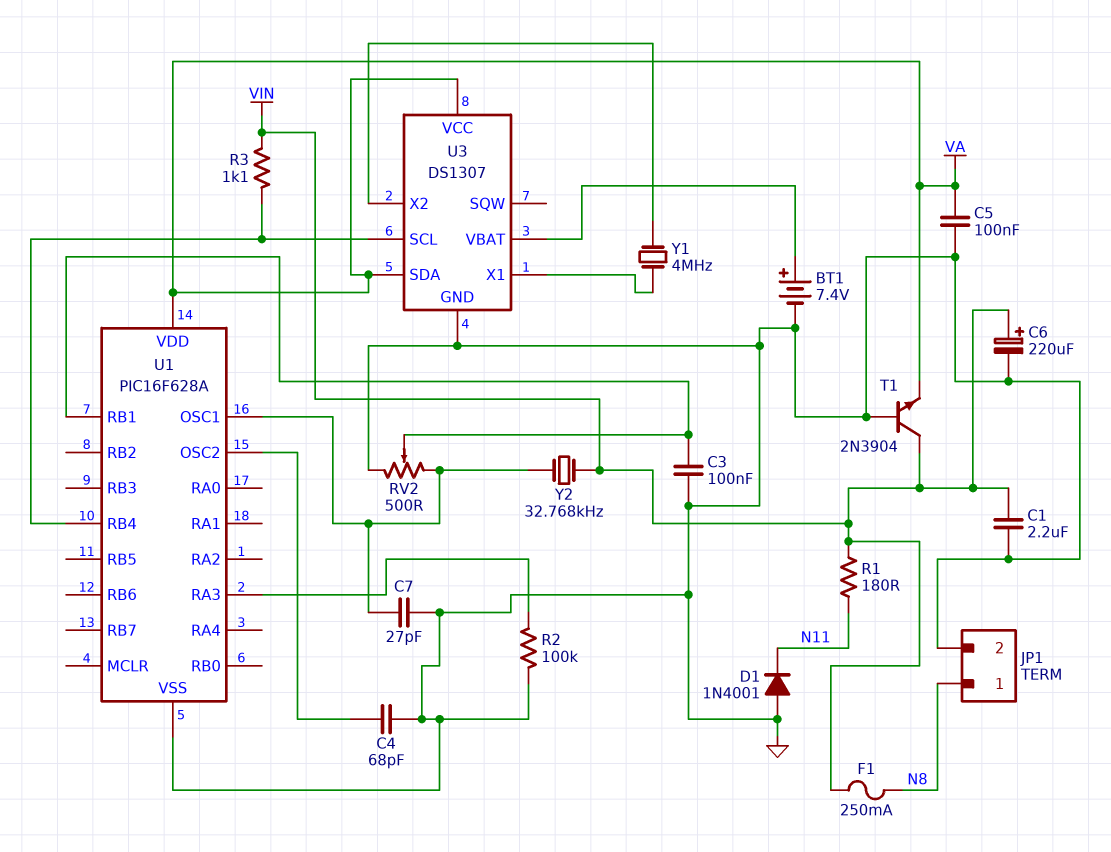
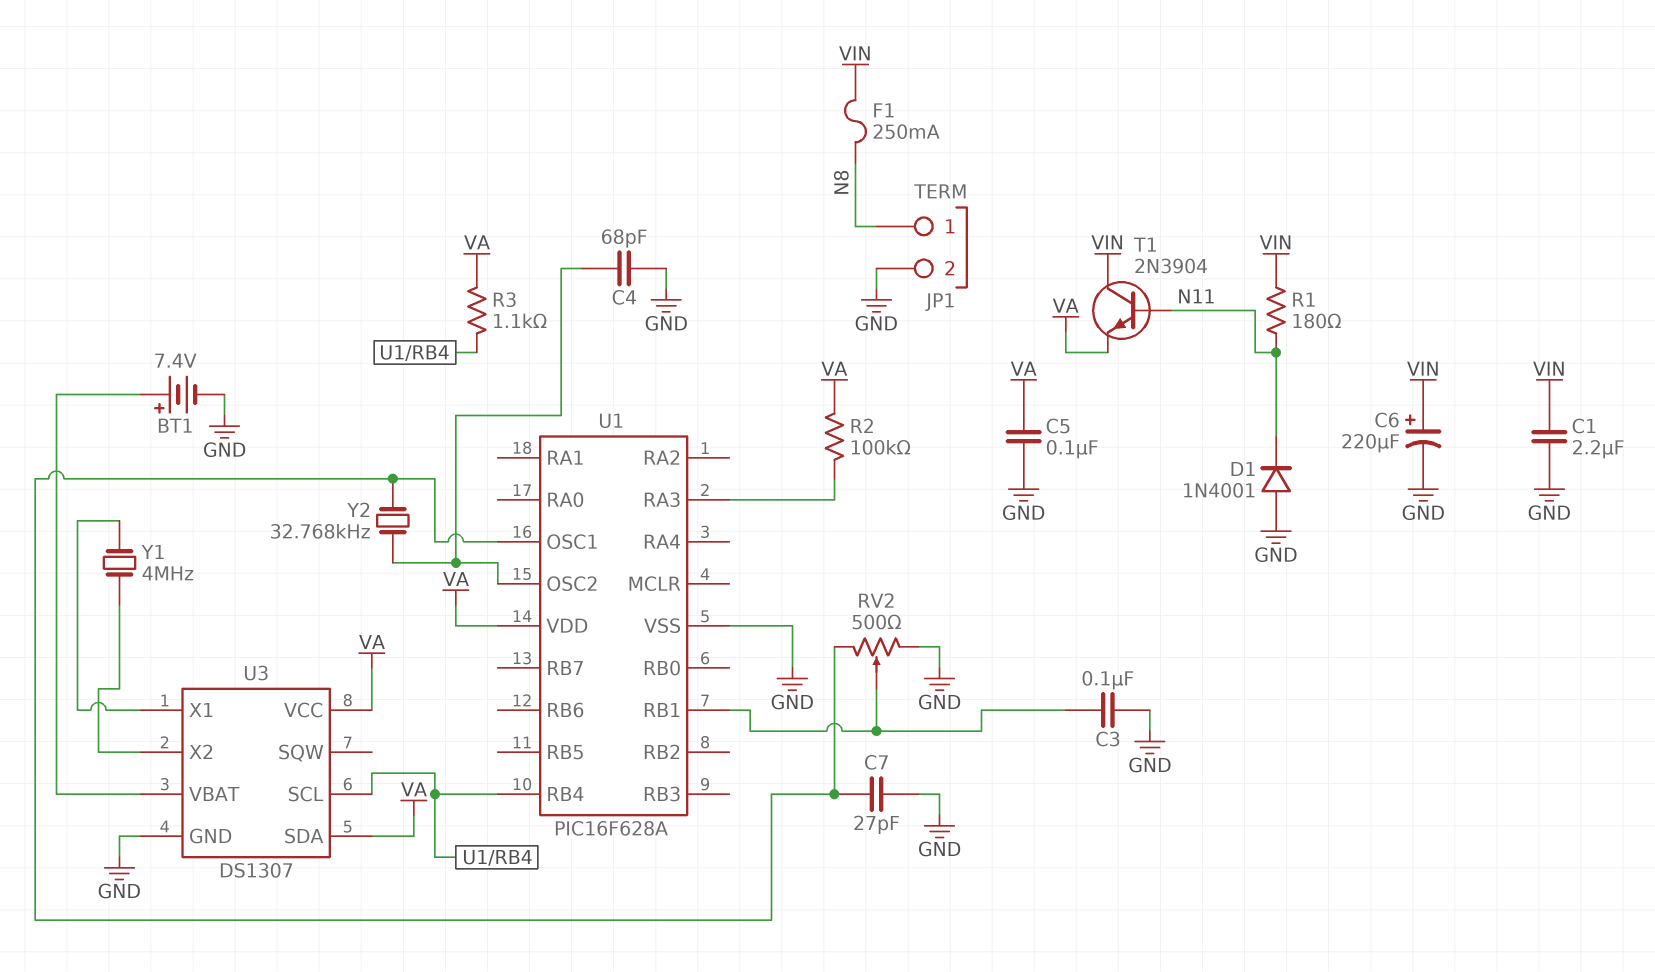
R2: 100k (GND, U1/RA3) -> 100k (U1/RA3, VA)
R3: 1.1k (U1/RB4, VIN) -> 1.1k (U1/RB4, VA)
T1: NPN 2N3904 (B GND, C VIN, E VA) -> NPN 2N3904 (B N11, C VIN, E VA)
Y2: 32.768kHz (U1/OSC1, VIN) -> 32.768kHz (U1/OSC1, U1/OSC2)

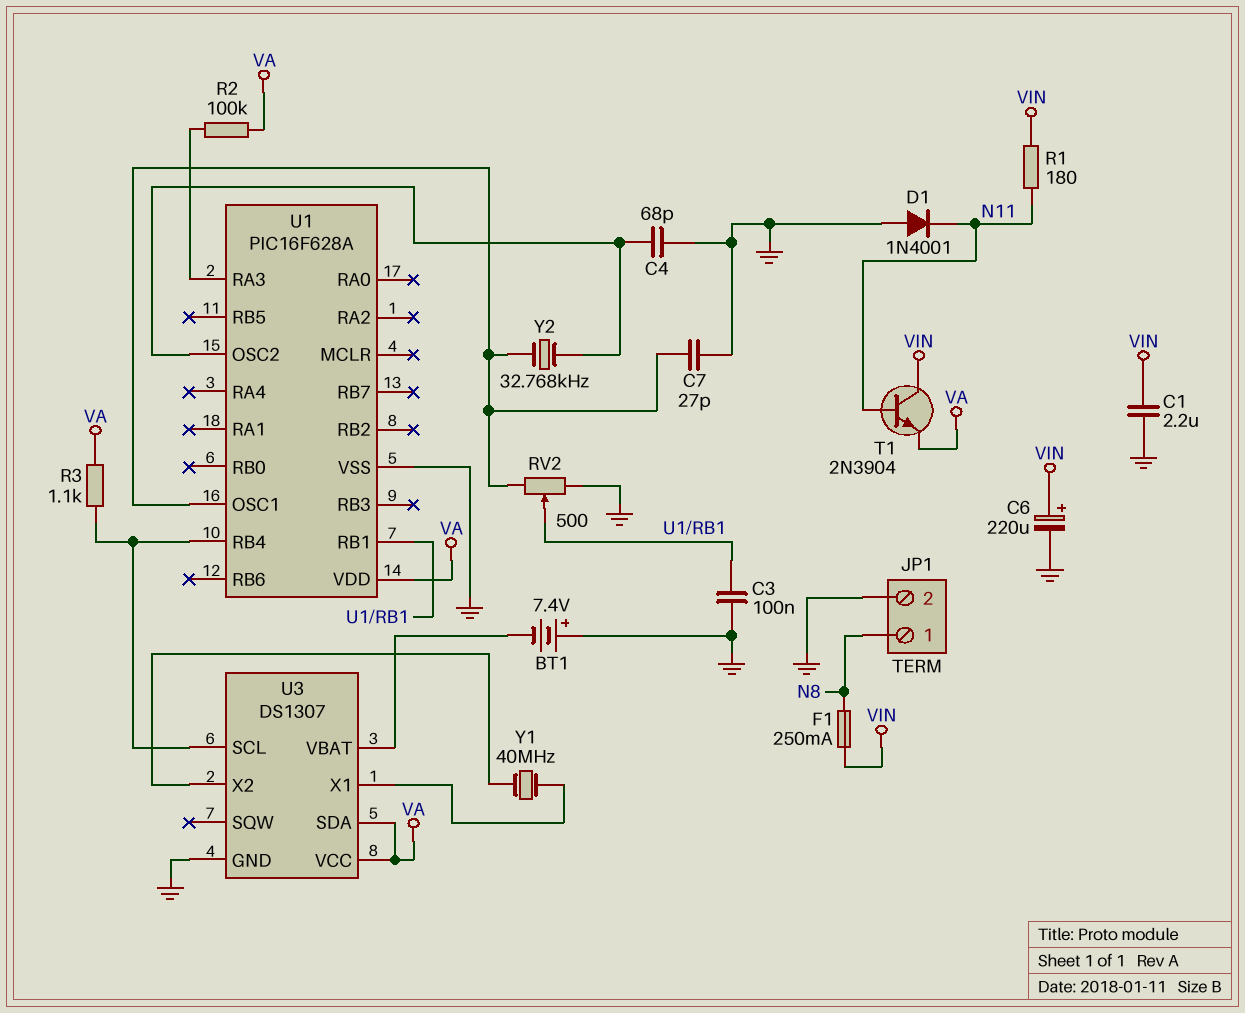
BT1: 7.4V (plus U3/VBAT, minus GND) -> 7.4V (plus GND, minus U3/VBAT)
C5: 100nF (GND, VA) -> none
Y1: 4MHz (U3/X1, U3/X2) -> 40MHz (U3/X1, U3/X2)

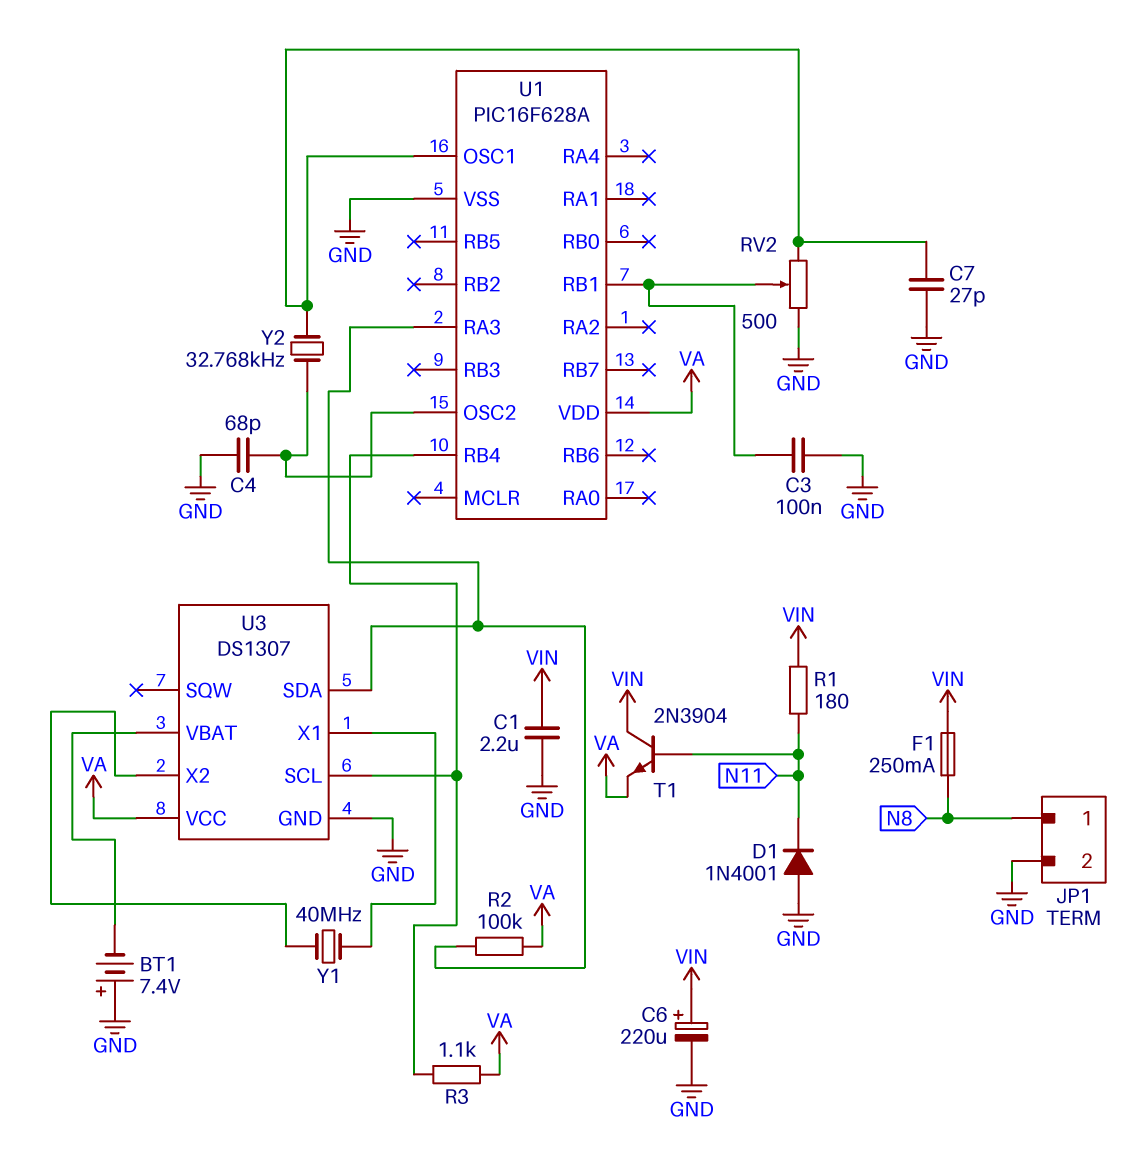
U3 pin SDA: VA -> U1/RA3

